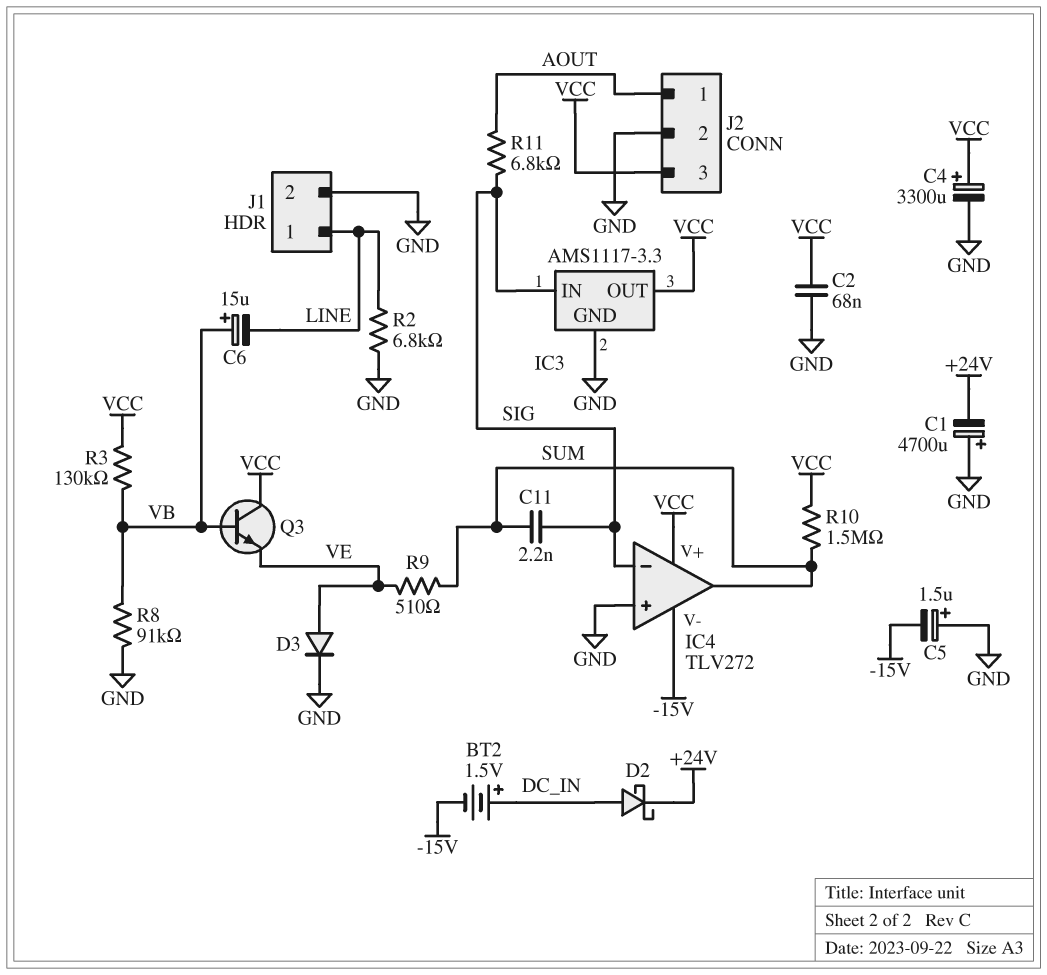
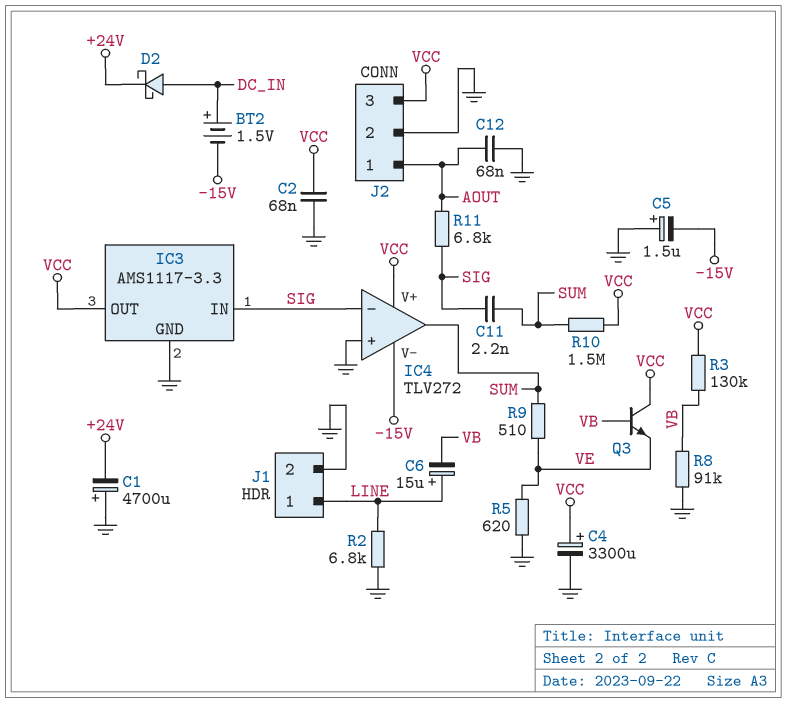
C6: 15uF (plus VB, minus LINE) -> 15uF (plus LINE, minus VB)
C12: none -> 68nF (AOUT, GND)
D3: diode (A VE, K GND) -> none
R5: none -> 620 (GND, VE)

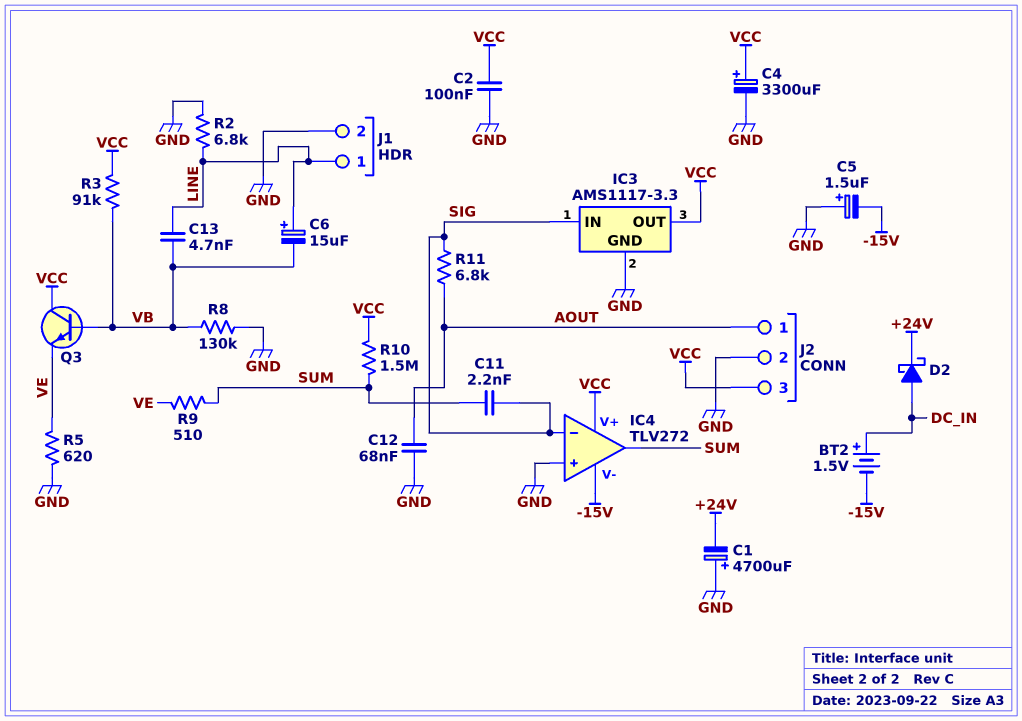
C2: 68nF (GND, VCC) -> 100nF (GND, VCC)
C13: none -> 4.7nF (LINE, VB)
R3: 130k (VB, VCC) -> 91k (VB, VCC)
R8: 91k (GND, VB) -> 130k (GND, VB)

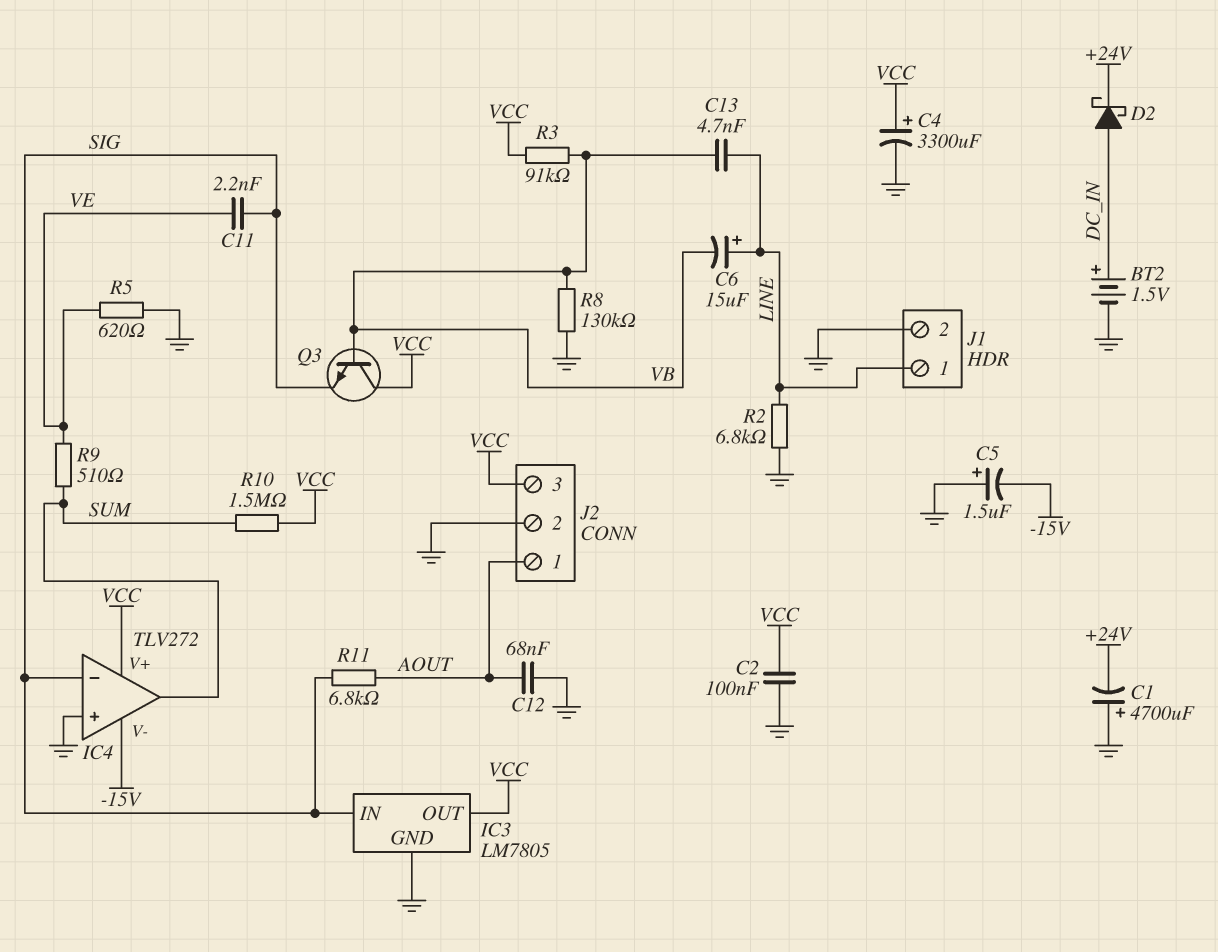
BT2: 1.5V (plus DC_IN, minus -15V) -> 1.5V (plus DC_IN, minus GND)
C11: 2.2nF (SIG, SUM) -> 2.2nF (SIG, VE)
IC3: AMS1117-3.3 -> LM7805
Q3: NPN (B VB, C VCC, E VE) -> NPN (B VB, C VCC, E SIG)

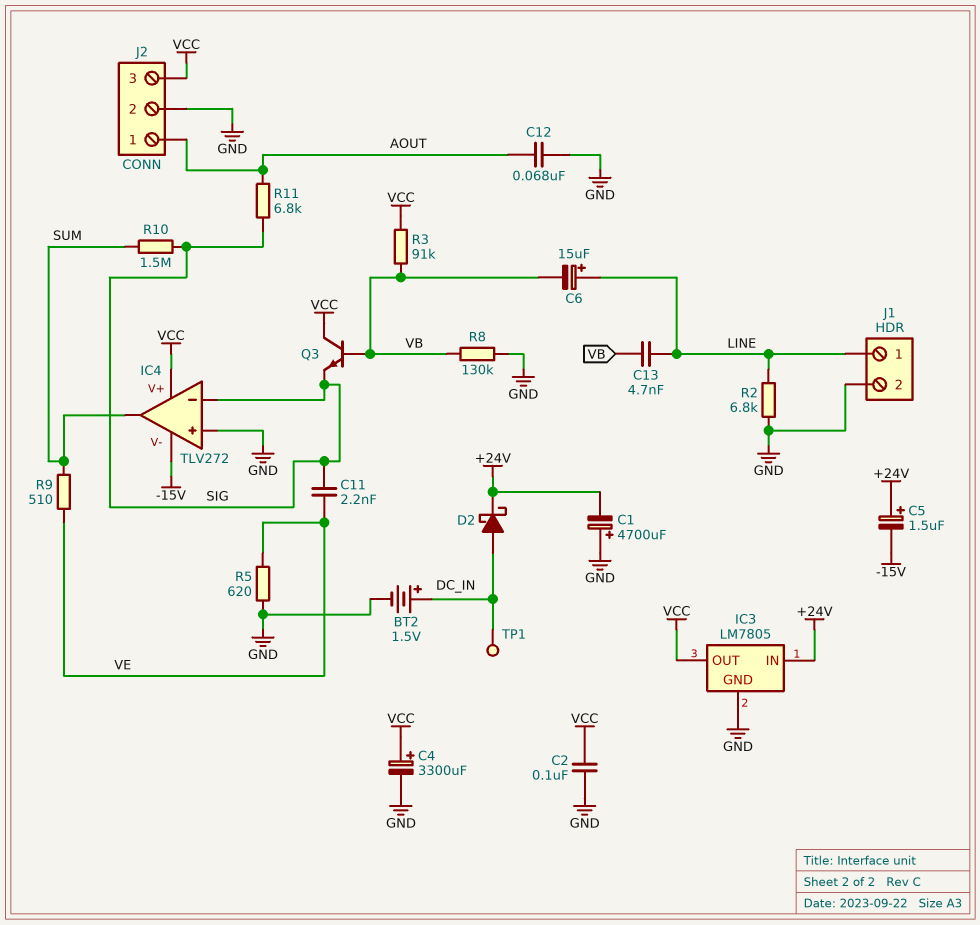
C5: 1.5uF (plus GND, minus -15V) -> 1.5uF (plus +24V, minus -15V)
IC3 pin IN: SIG -> +24V
R10: 1.5M (SUM, VCC) -> 1.5M (SIG, SUM)
TP1: none -> test point (DC_IN)

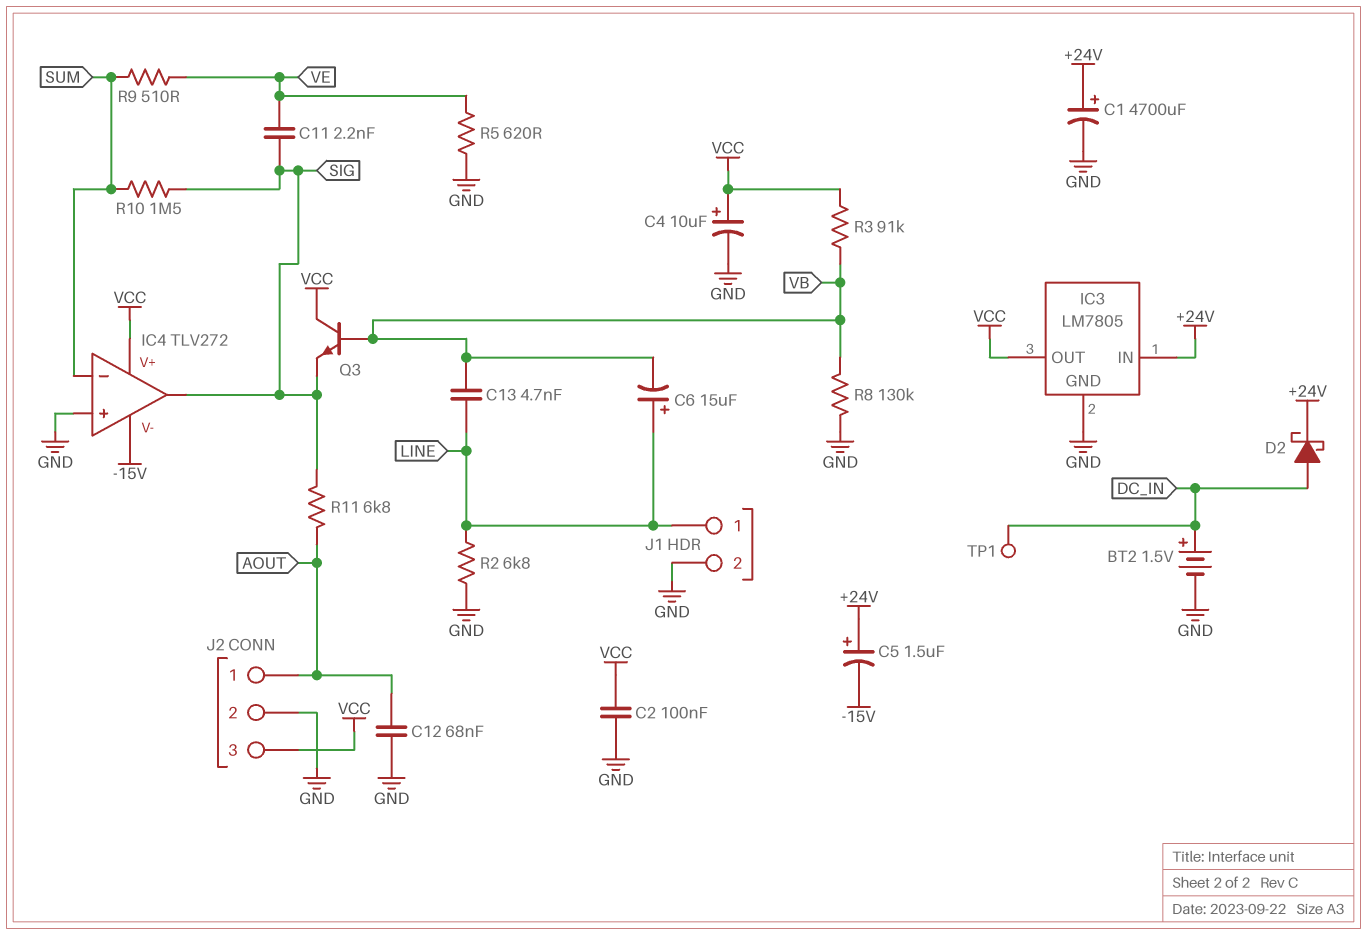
C1: 4700uF (plus GND, minus +24V) -> 4700uF (plus +24V, minus GND)
C4: 3300uF (plus VCC, minus GND) -> 10uF (plus VCC, minus GND)
IC4 pin in-: SIG -> SUM
IC4 pin out: SUM -> SIG

